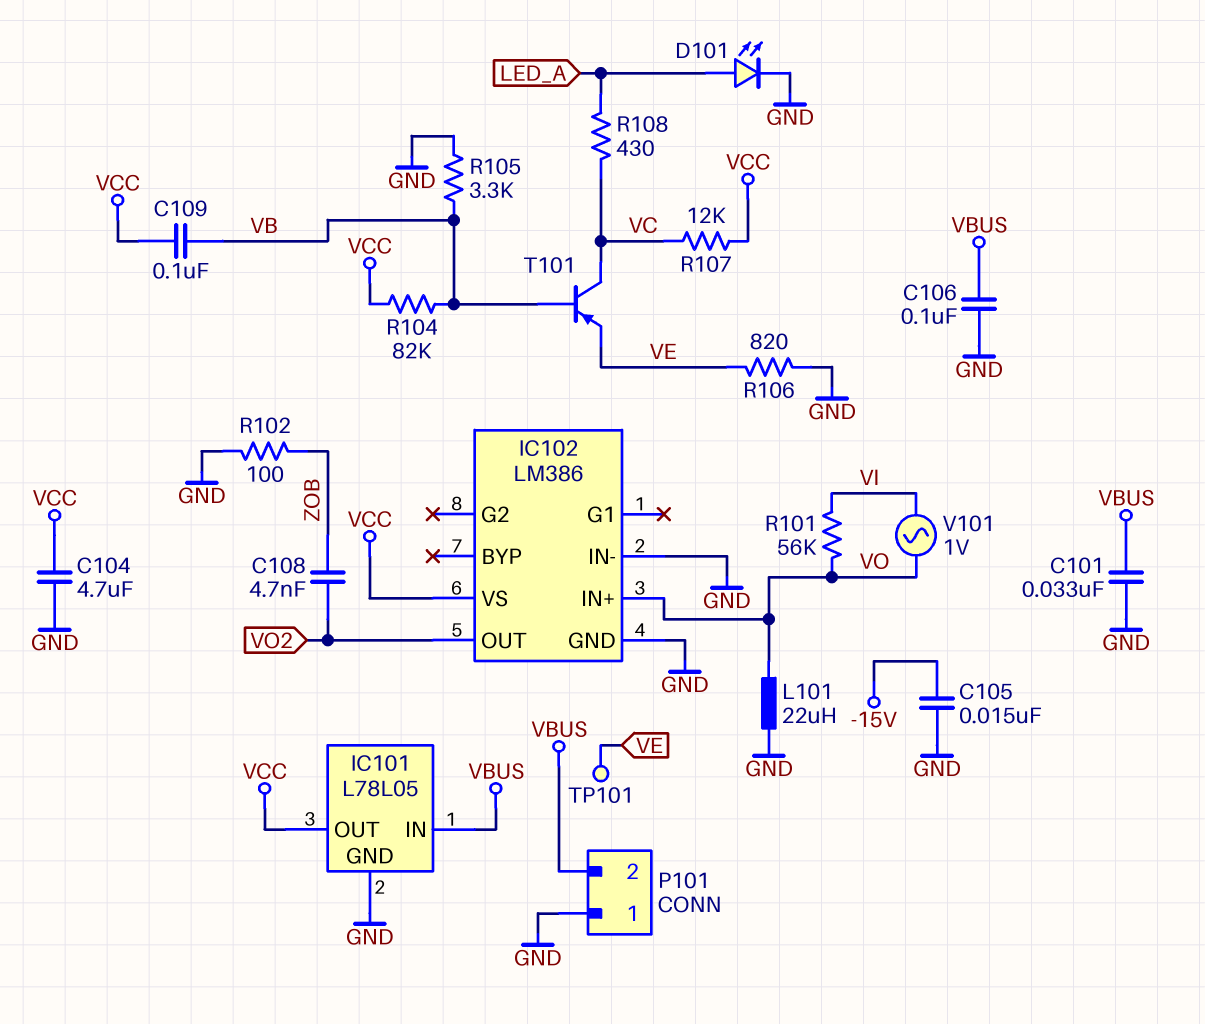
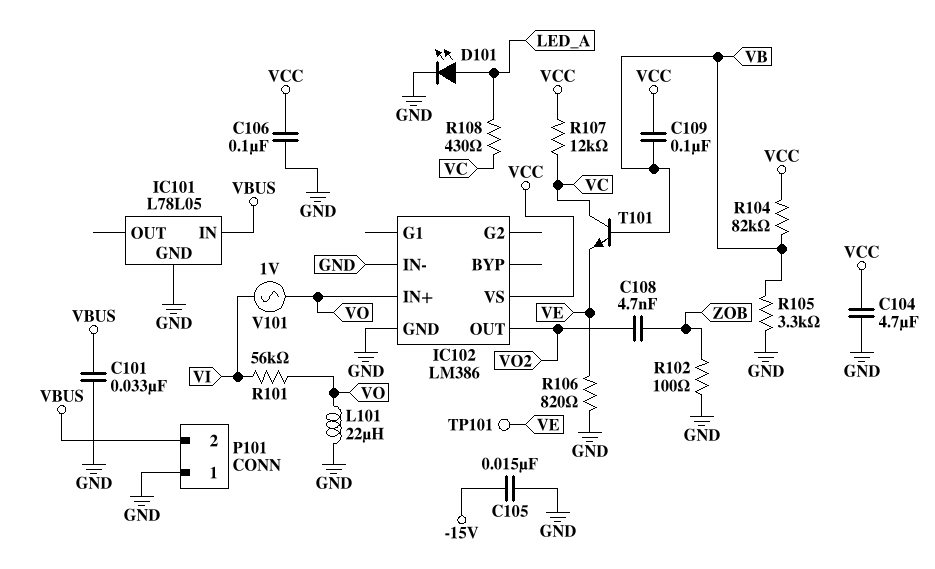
C106: 100nF (GND, VBUS) -> 100nF (GND, VCC)
IC101 pin OUT: VCC -> none
T101: PNP (B VB, C VC, E VE) -> NPN (B VB, C VC, E VE)

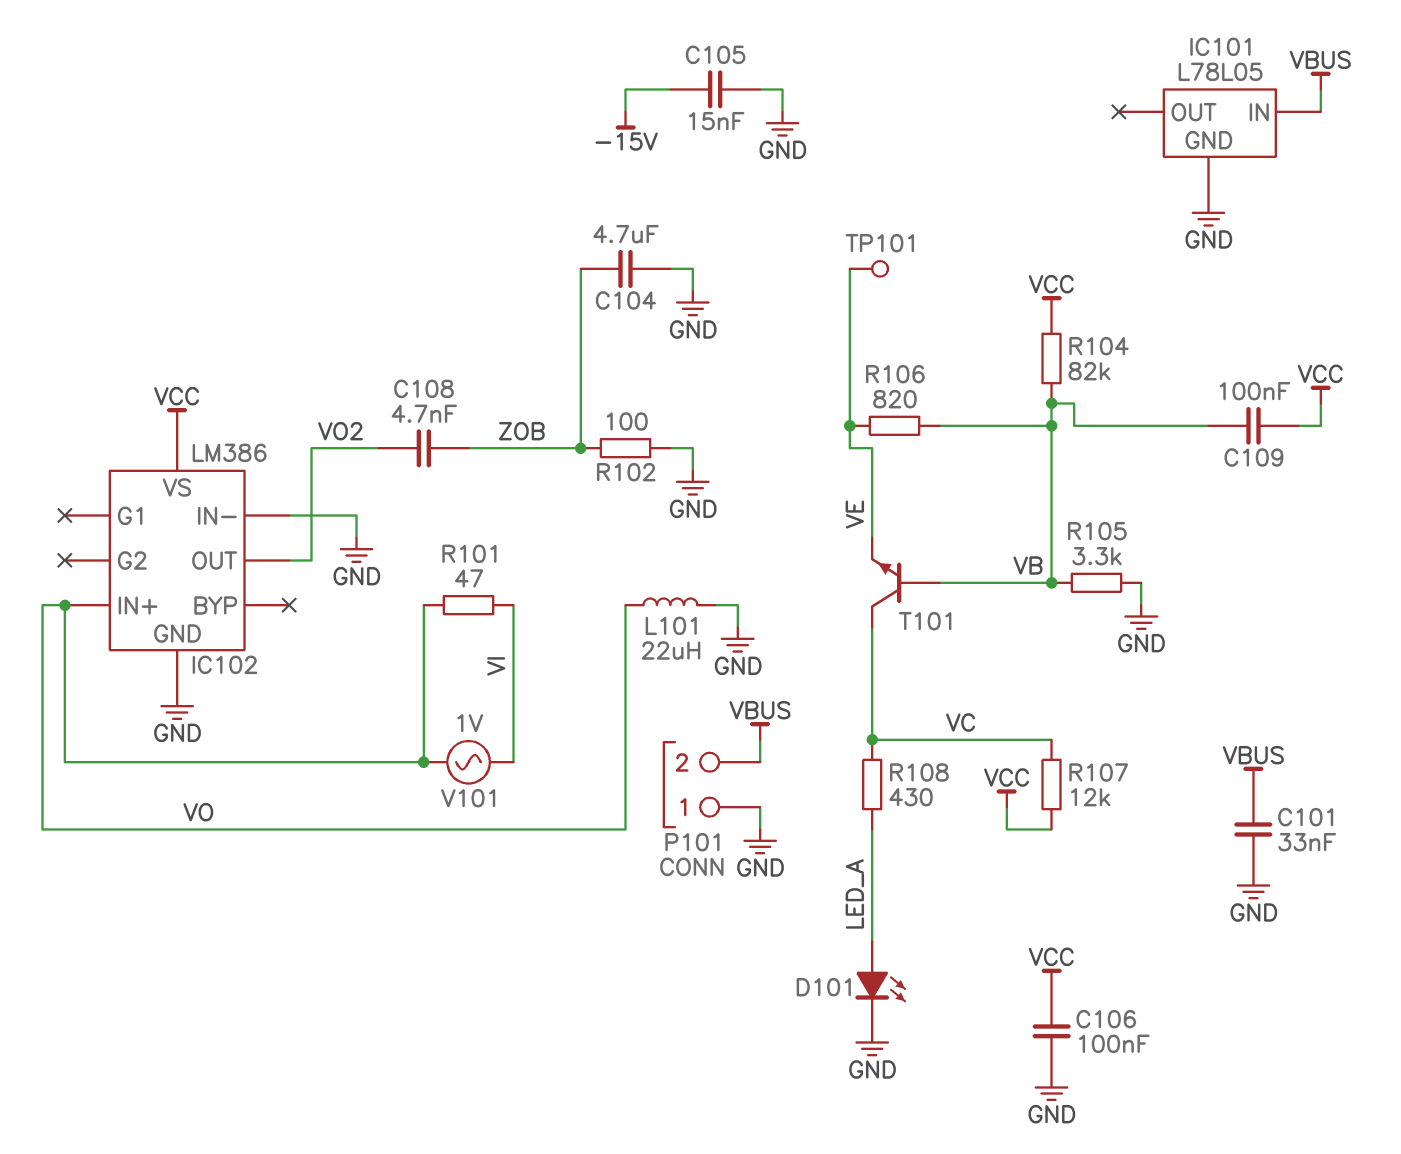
C104: 4.7uF (GND, VCC) -> 4.7uF (GND, ZOB)
R101: 56k (VI, VO) -> 47 (VI, VO)
R106: 820 (GND, VE) -> 820 (VB, VE)

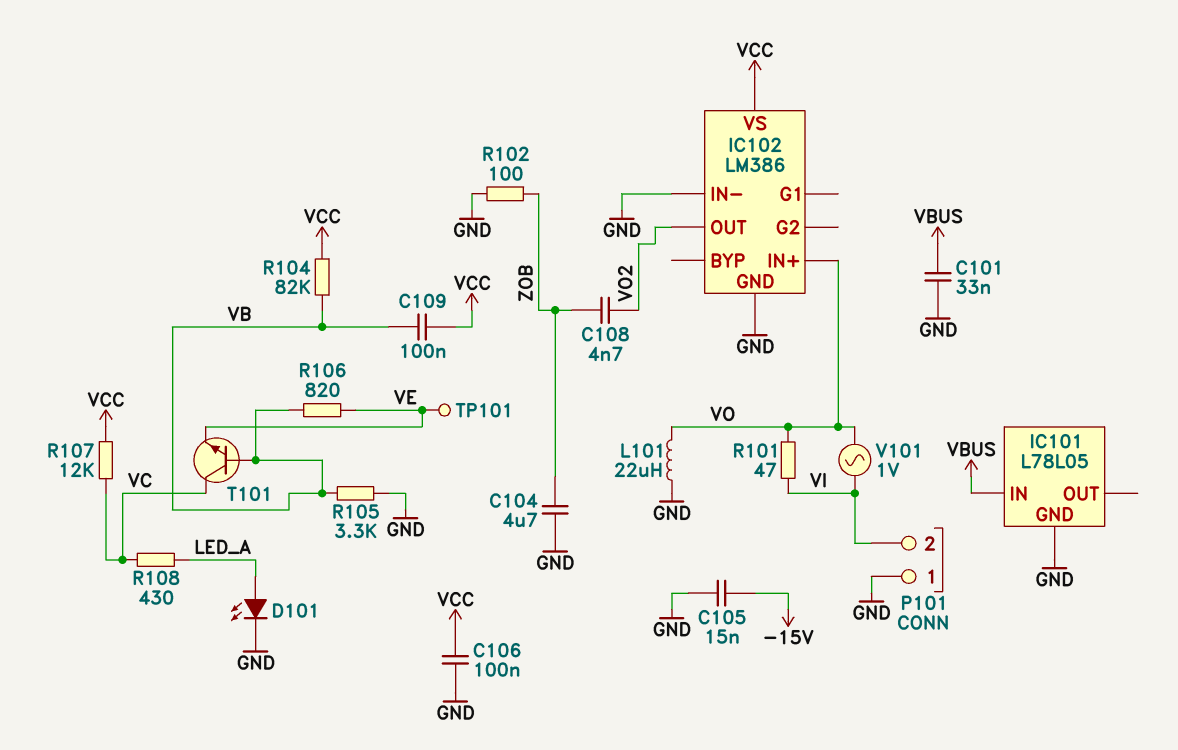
P101 pin 2: VBUS -> VI

